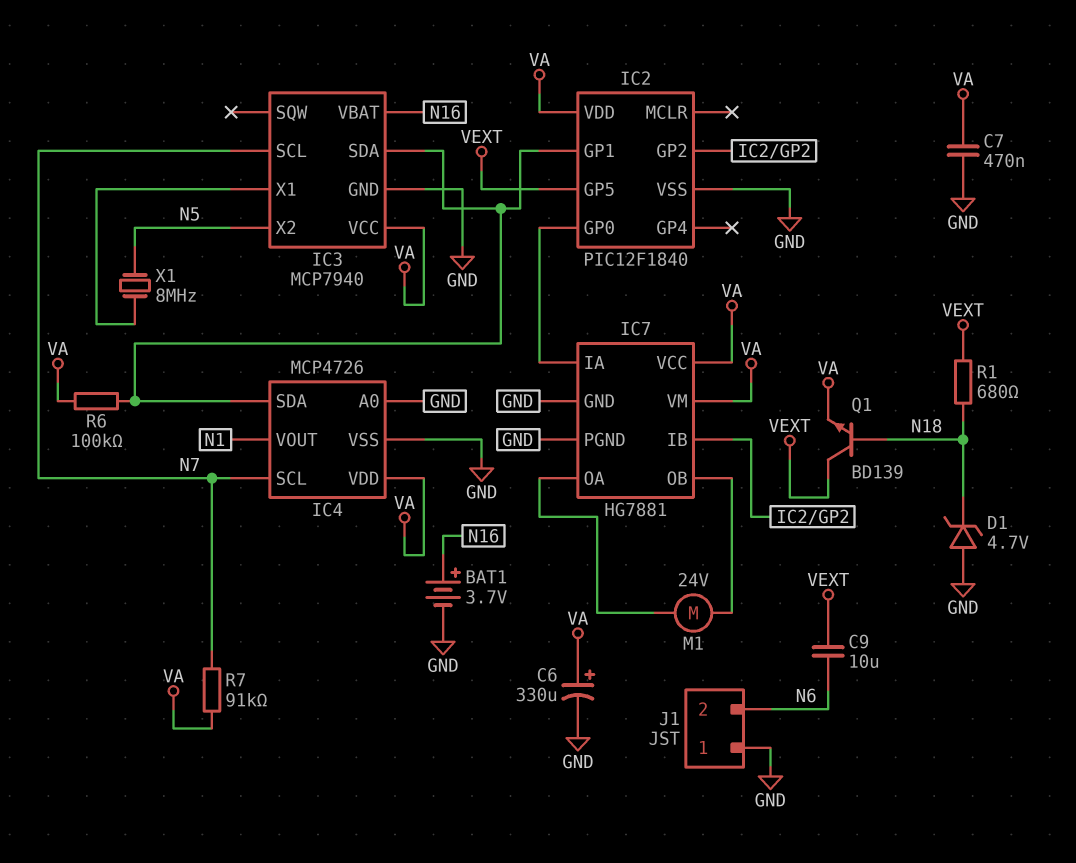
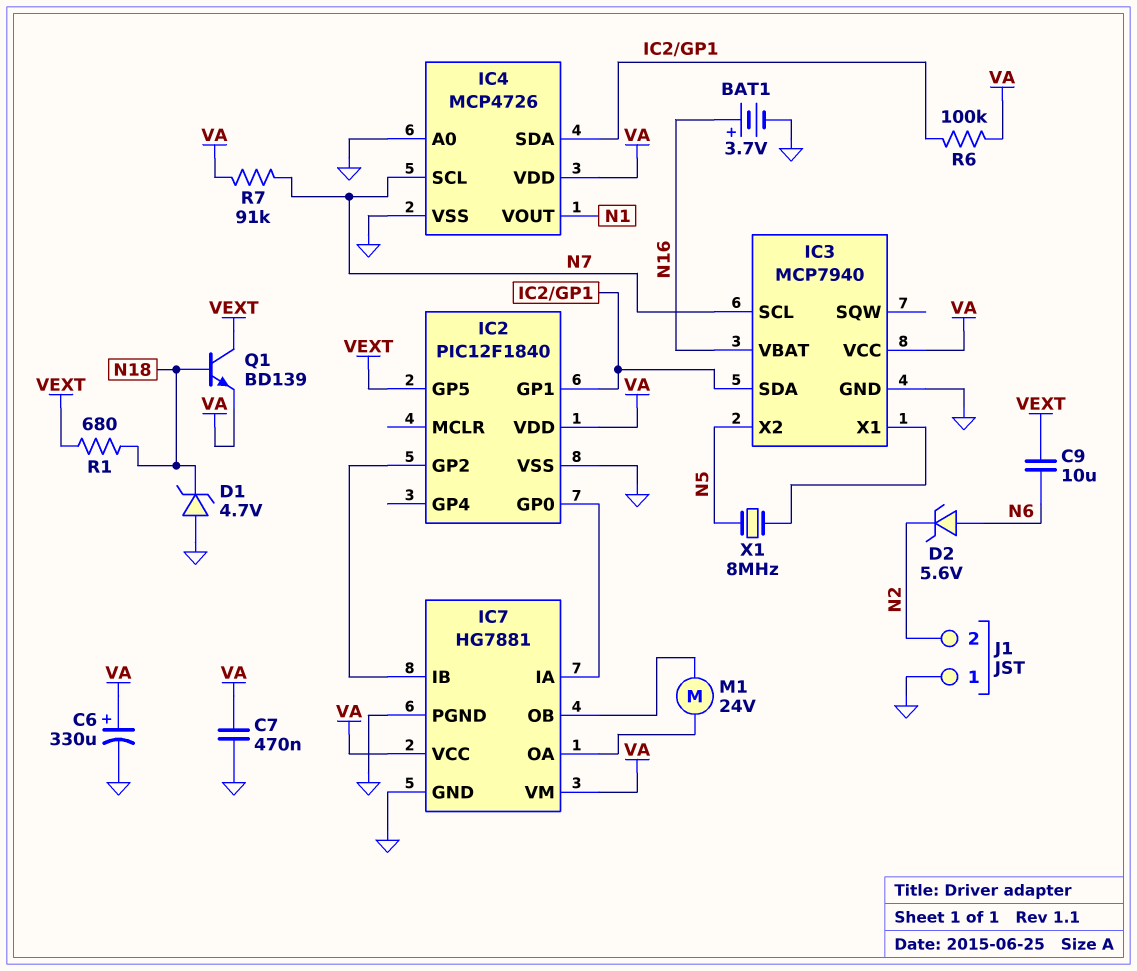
D2: none -> zener 5.6V (A N6, K N2)
J1 pin 2: N6 -> N2

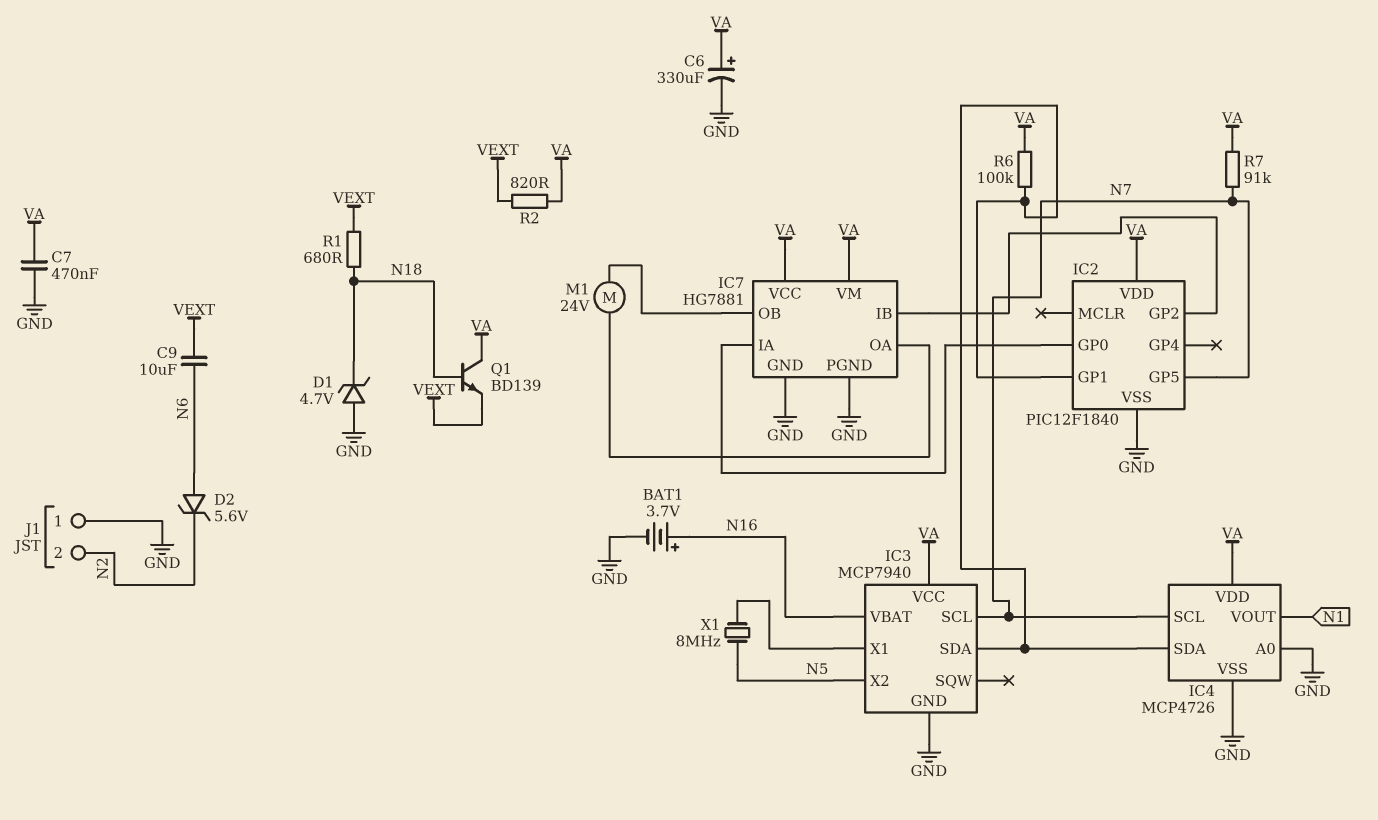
IC2 pin GP5: VEXT -> N7
Q1: NPN BD139 (B N18, C VEXT, E VA) -> NPN BD139 (B N18, C VA, E VEXT)
R2: none -> 820 (VA, VEXT)

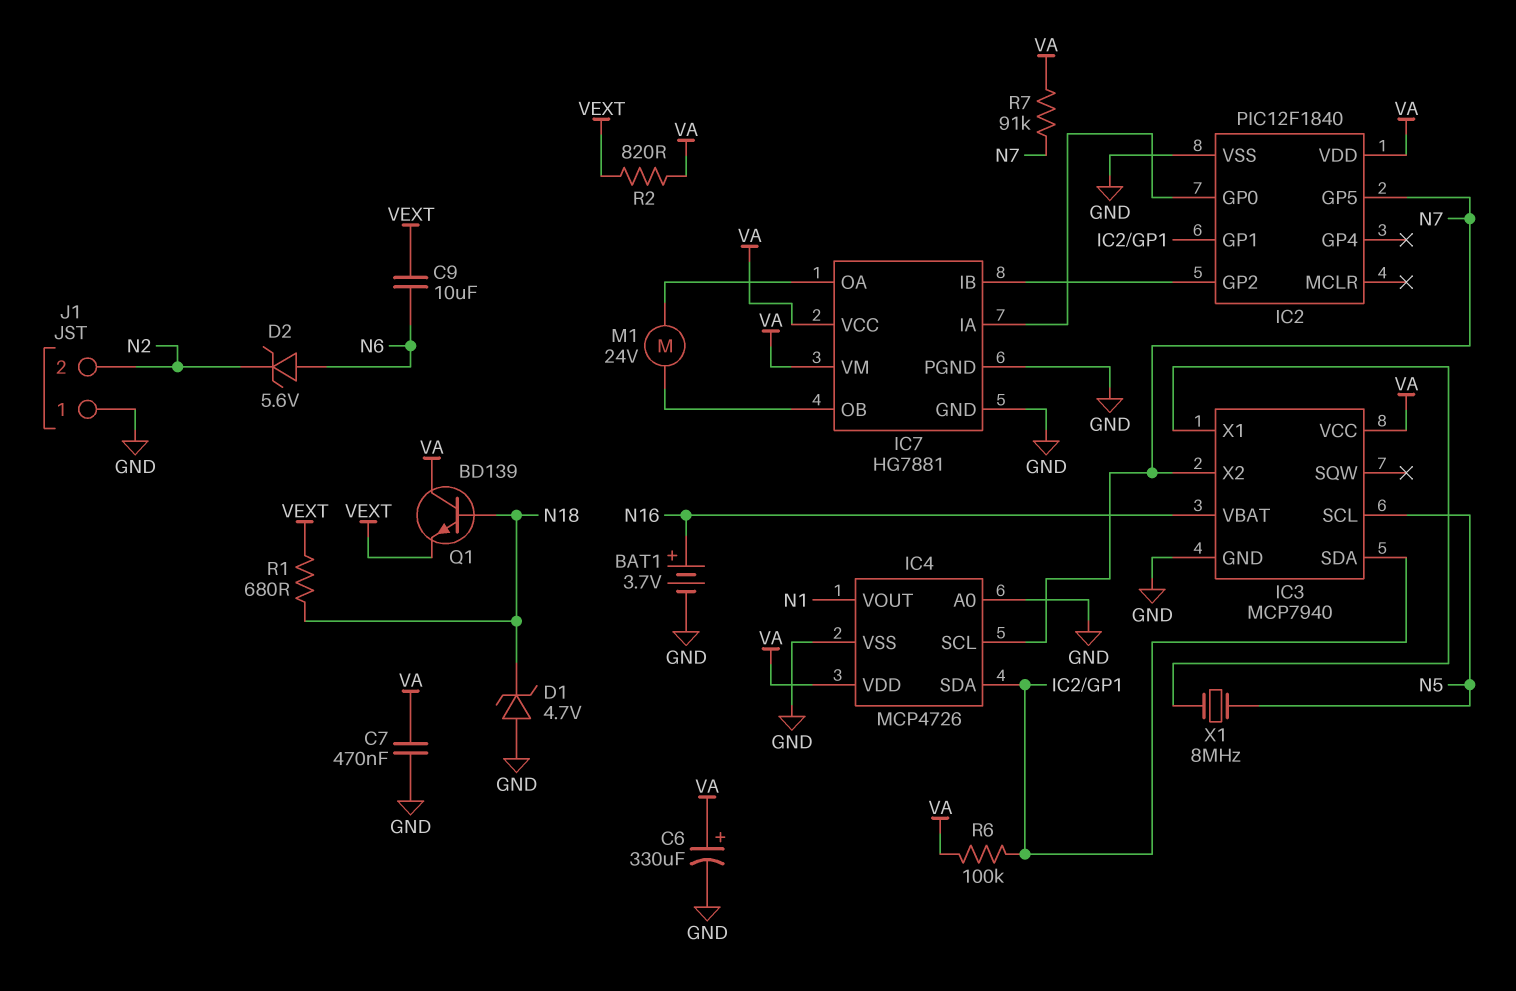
IC3 pin SCL: N7 -> N5
IC3 pin X2: N5 -> N7

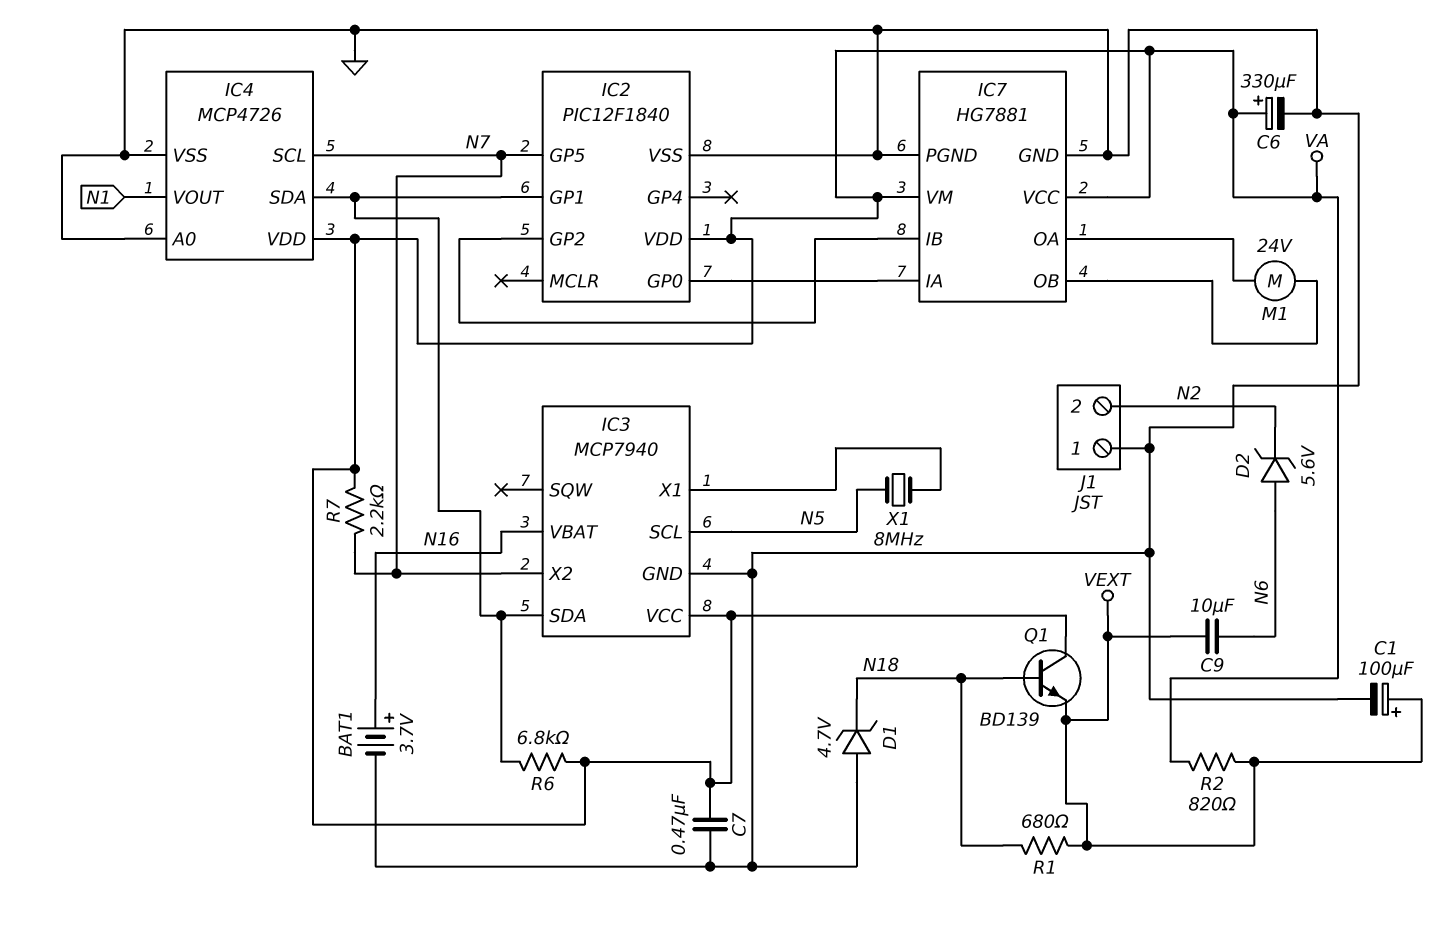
C1: none -> 100uF (plus VEXT, minus GND)
R6: 100k (IC2/GP1, VA) -> 6.8k (IC2/GP1, VA)
R7: 91k (N7, VA) -> 2.2k (N7, VA)

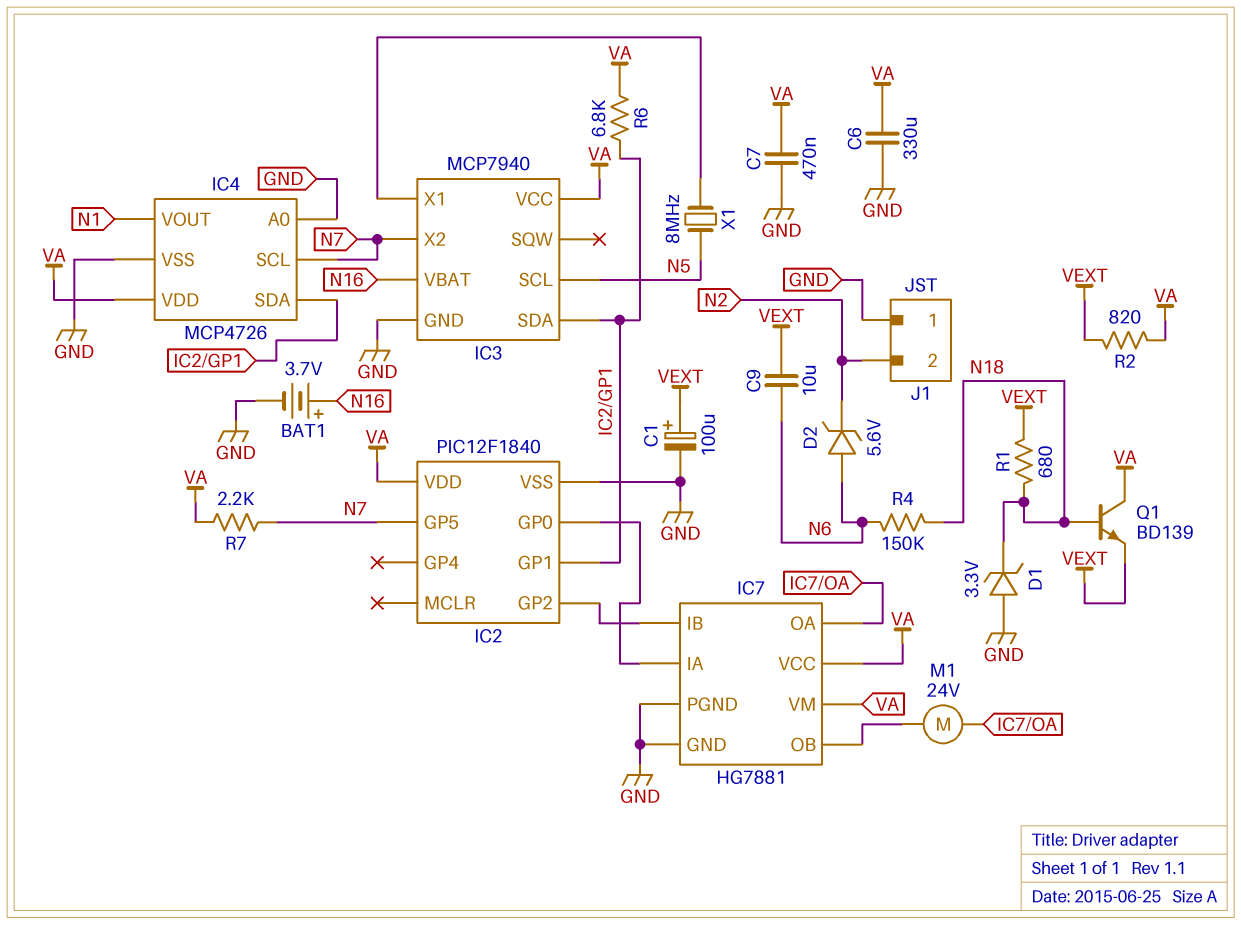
C6: 330uF (plus VA, minus GND) -> 330uF (GND, VA)
D1: zener 4.7V (A GND, K N18) -> zener 3.3V (A GND, K N18)
R4: none -> 150k (N6, N18)

